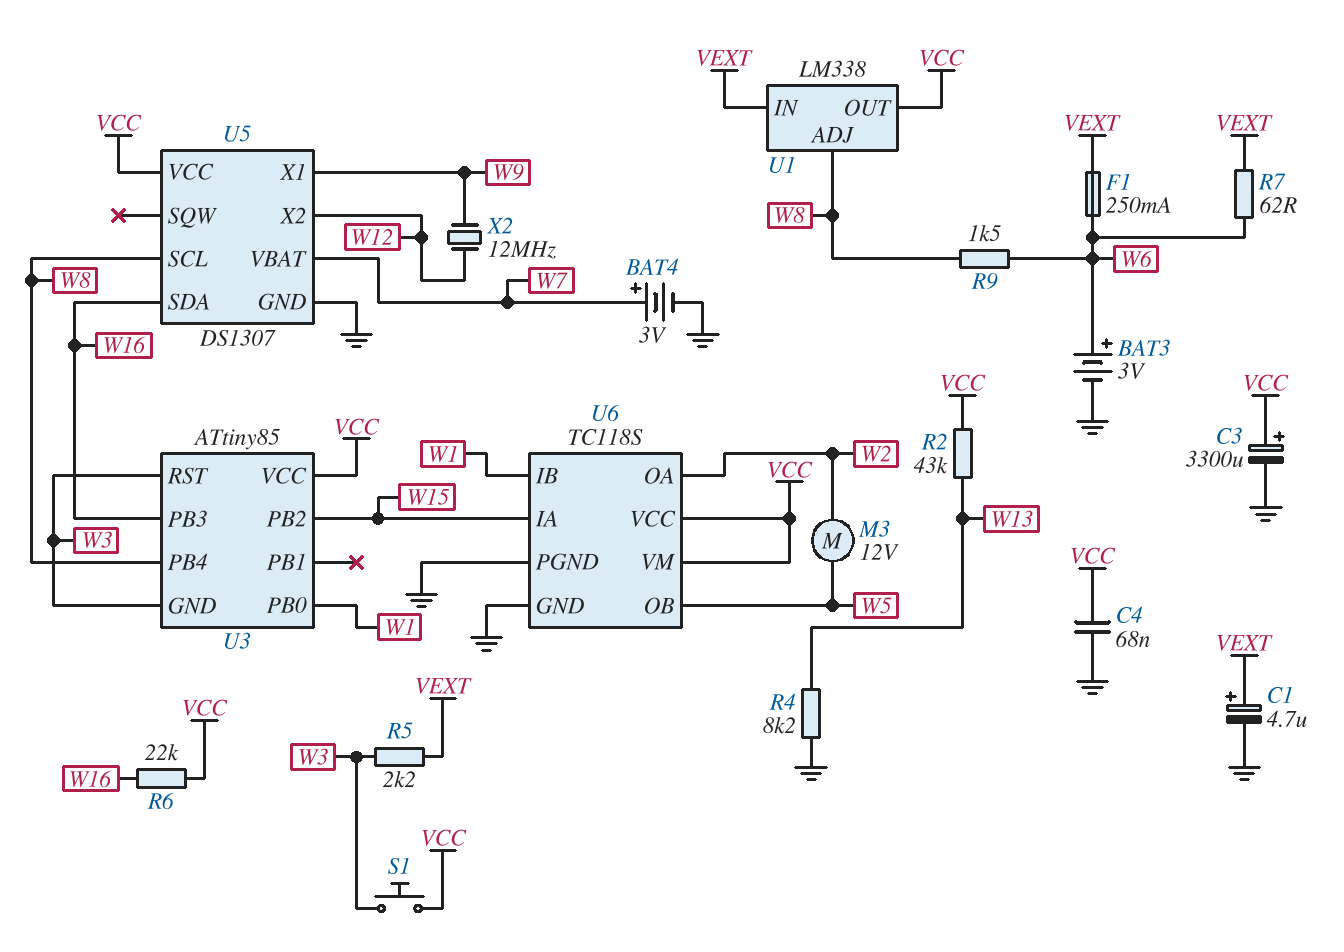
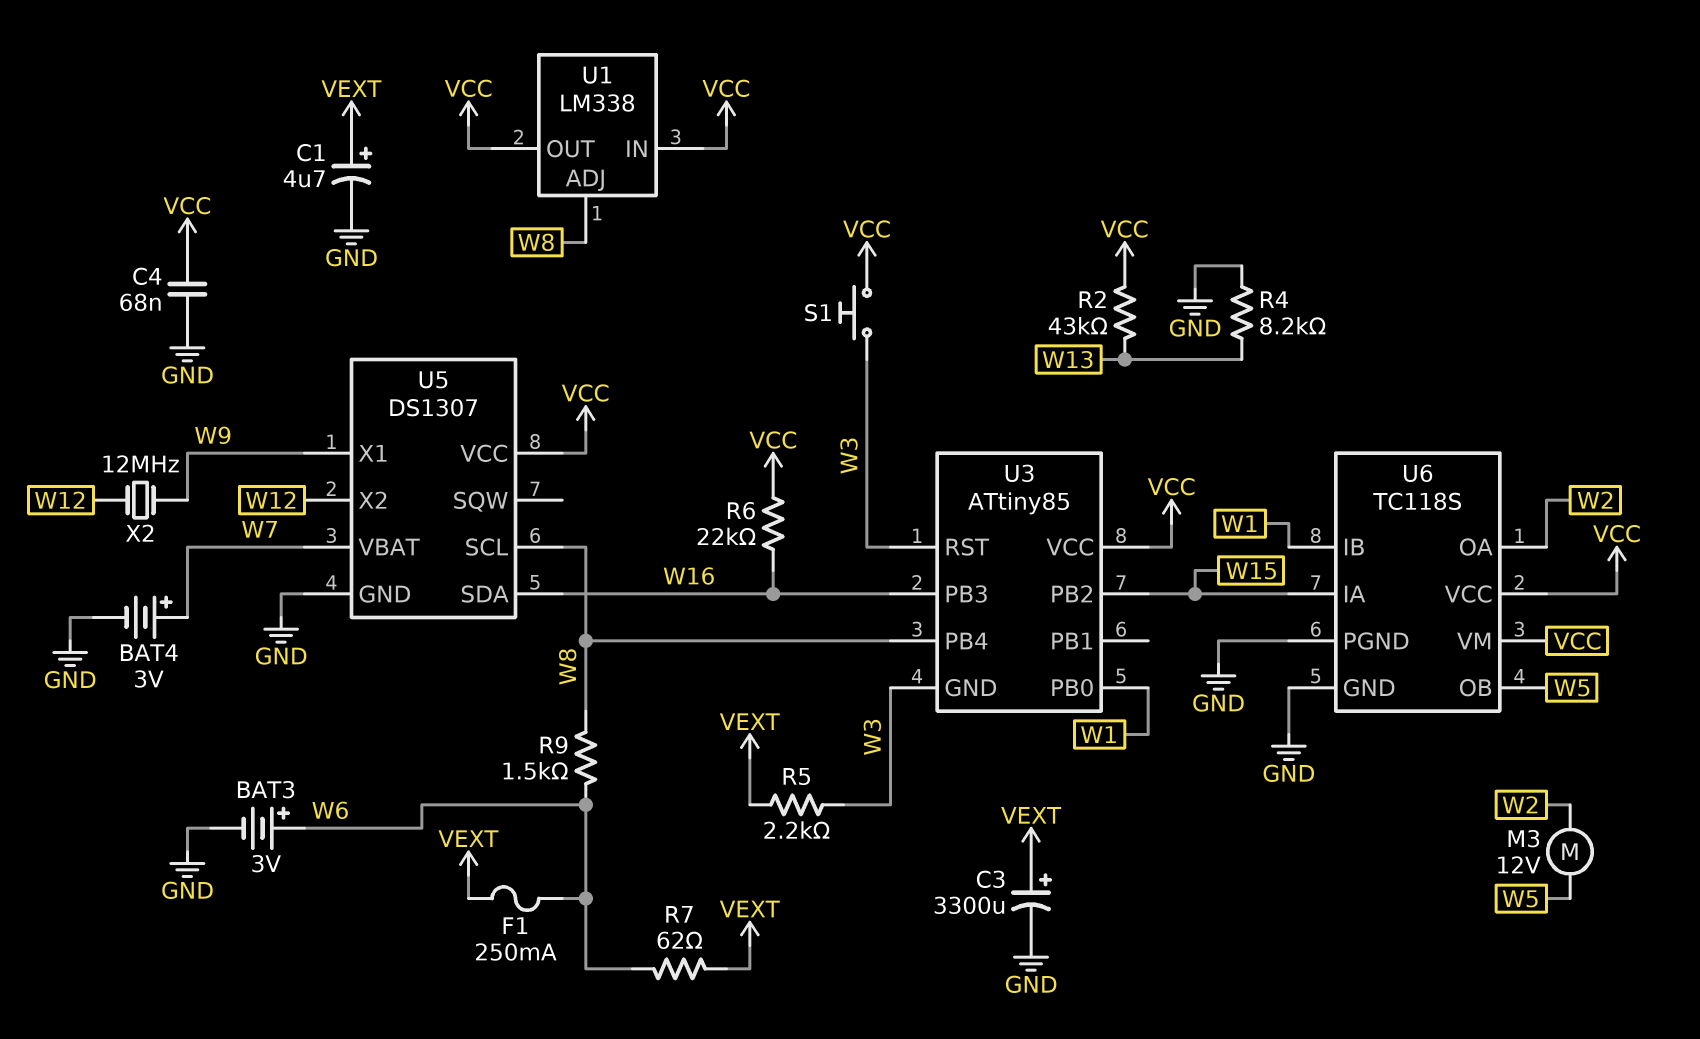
C3: 3300uF (plus VCC, minus GND) -> 3300uF (plus VEXT, minus GND)
U1 pin IN: VEXT -> VCC

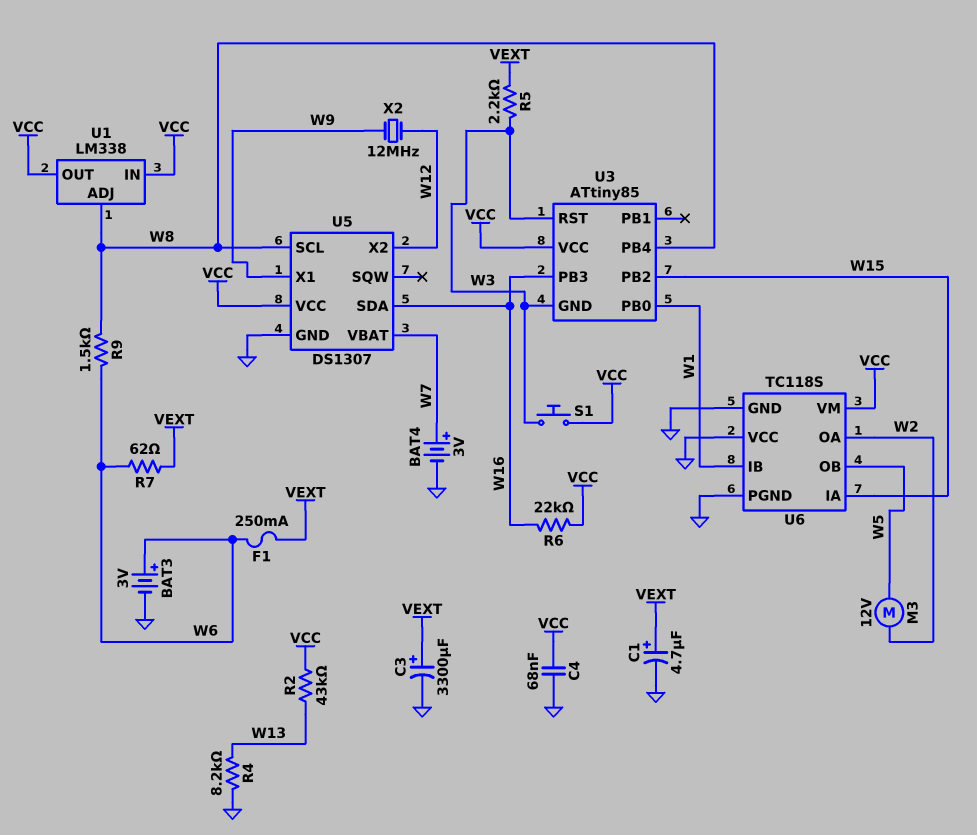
U6 pin VCC: VCC -> GND

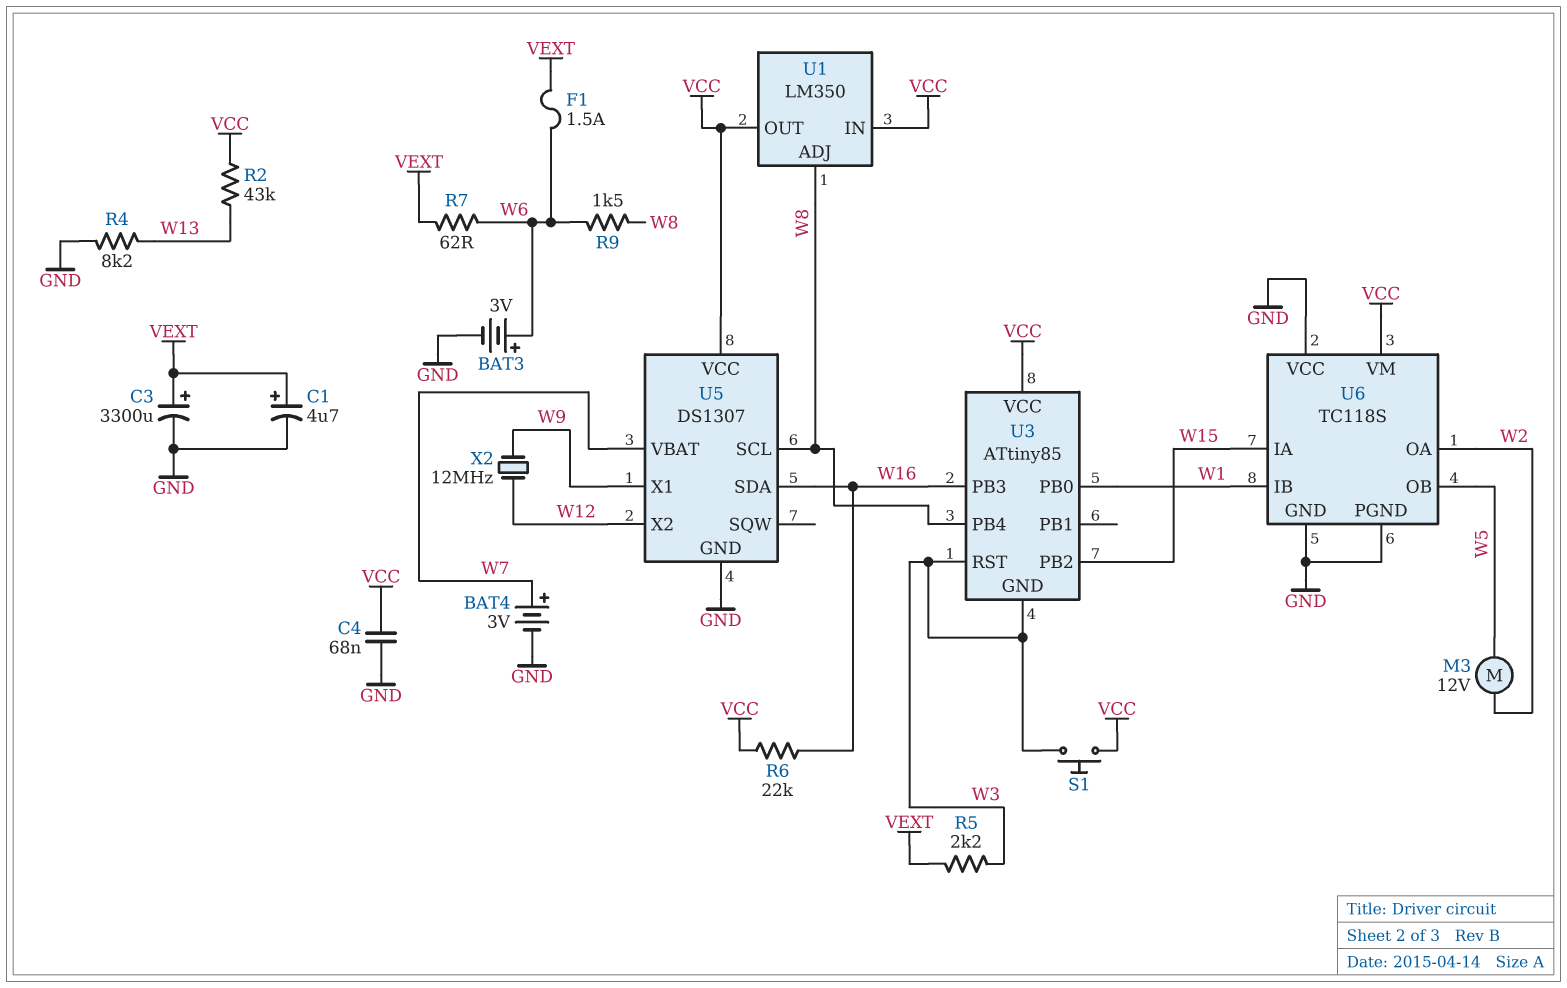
F1: 250mA (VEXT, W6) -> 1.5A (VEXT, W6)
U1: LM338 -> LM350

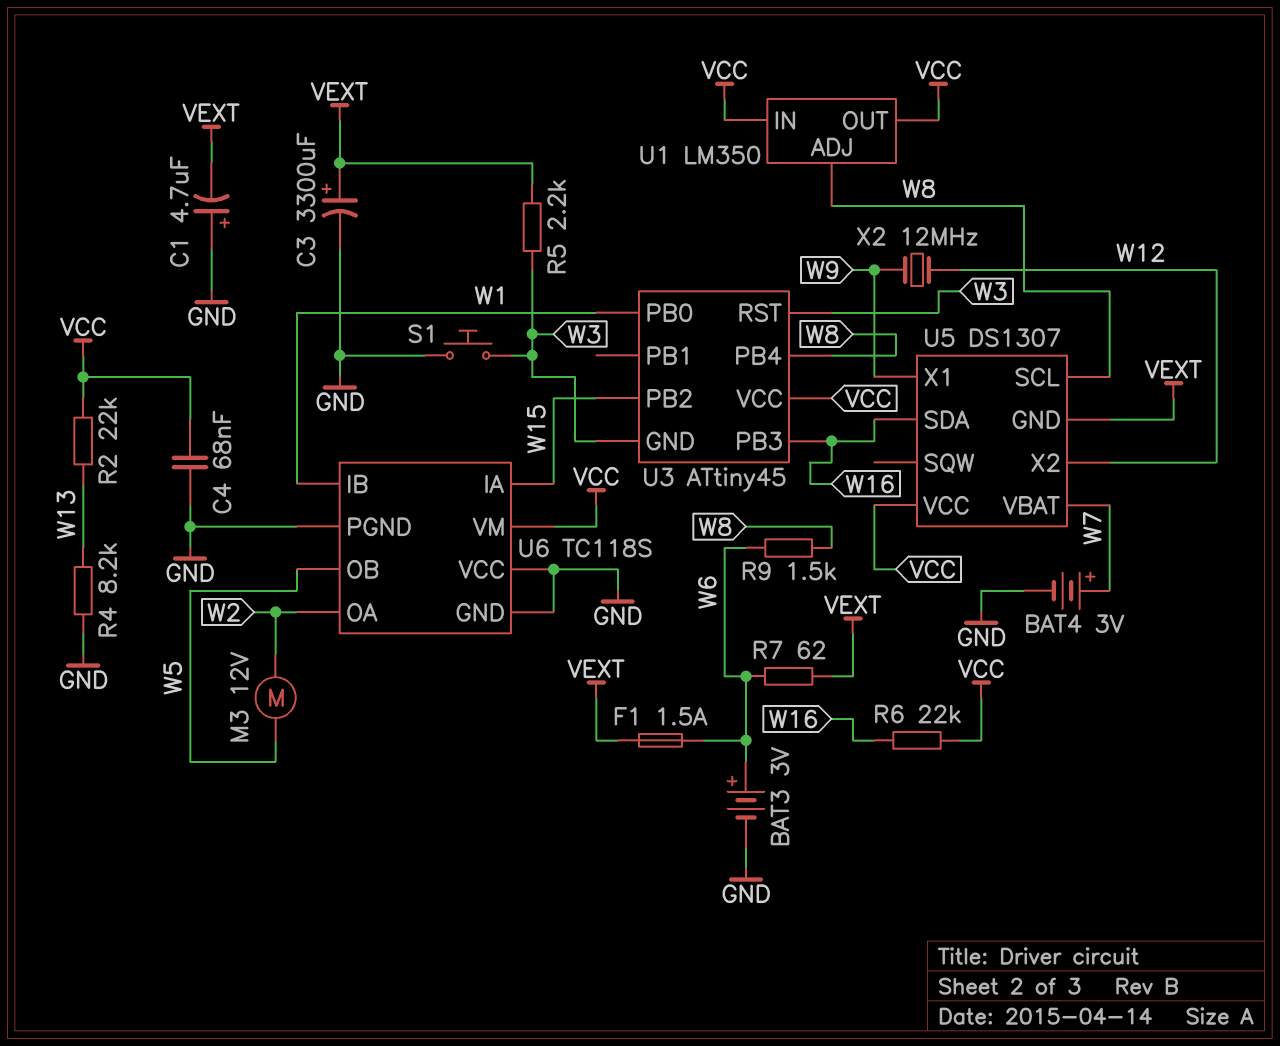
C1: 4.7uF (plus VEXT, minus GND) -> 4.7uF (plus GND, minus VEXT)
R2: 43k (VCC, W13) -> 22k (VCC, W13)
S1: button (VCC, W3) -> button (GND, W3)
U3: ATtiny85 -> ATtiny45
U5 pin GND: GND -> VEXT

